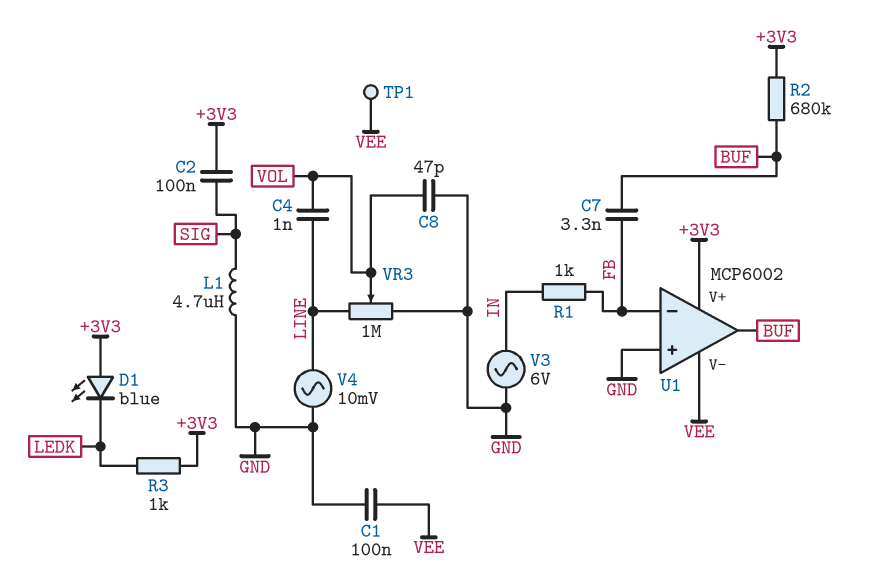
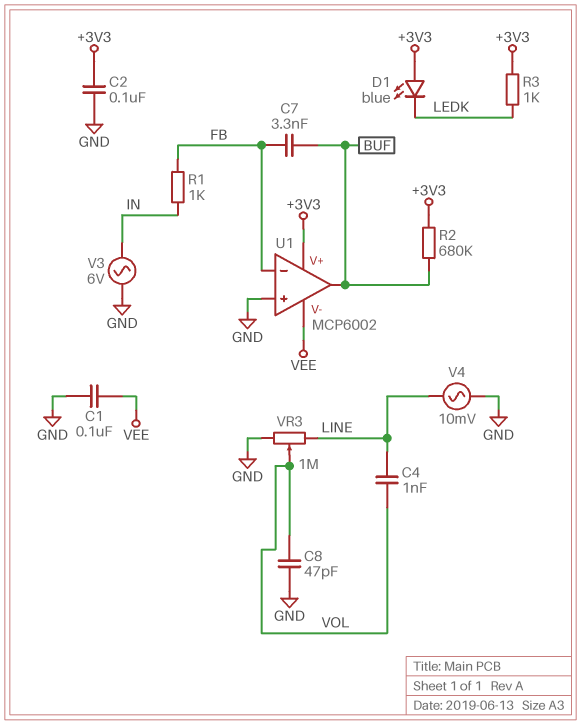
C2: 100nF (+3V3, SIG) -> 100nF (+3V3, GND)
L1: 4.7uH (GND, SIG) -> none
TP1: test point (VEE) -> none

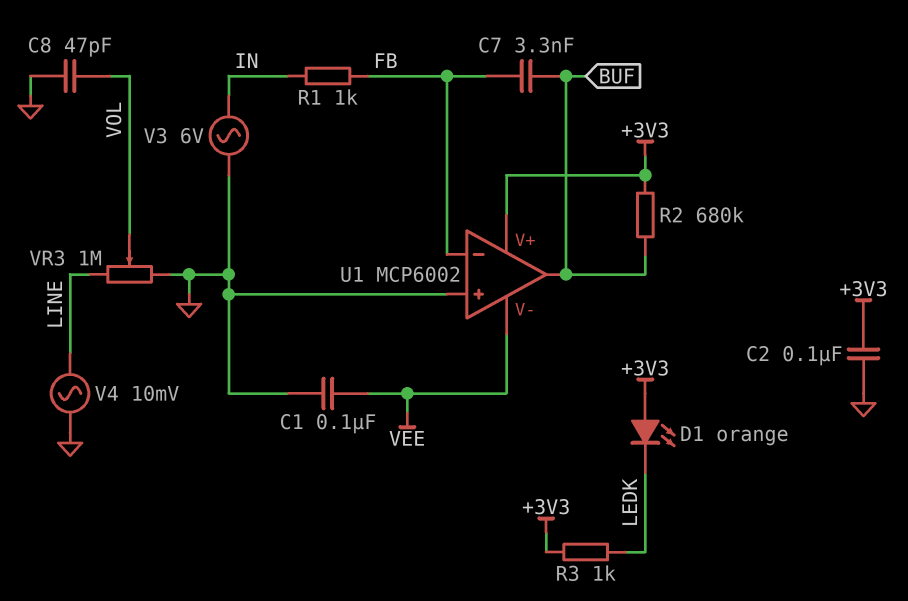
C4: 1nF (LINE, VOL) -> none
D1: LED blue (A +3V3, K LEDK) -> LED orange (A +3V3, K LEDK)

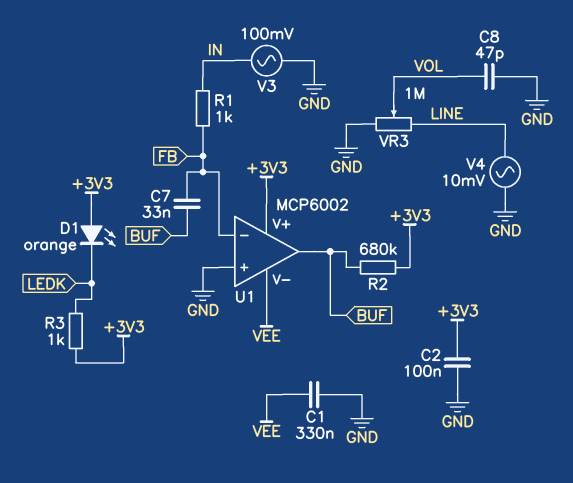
C1: 100nF (GND, VEE) -> 330nF (GND, VEE)
C7: 3.3nF (BUF, FB) -> 33nF (BUF, FB)
V3: AC 6V (GND, IN) -> AC 100mV (GND, IN)

